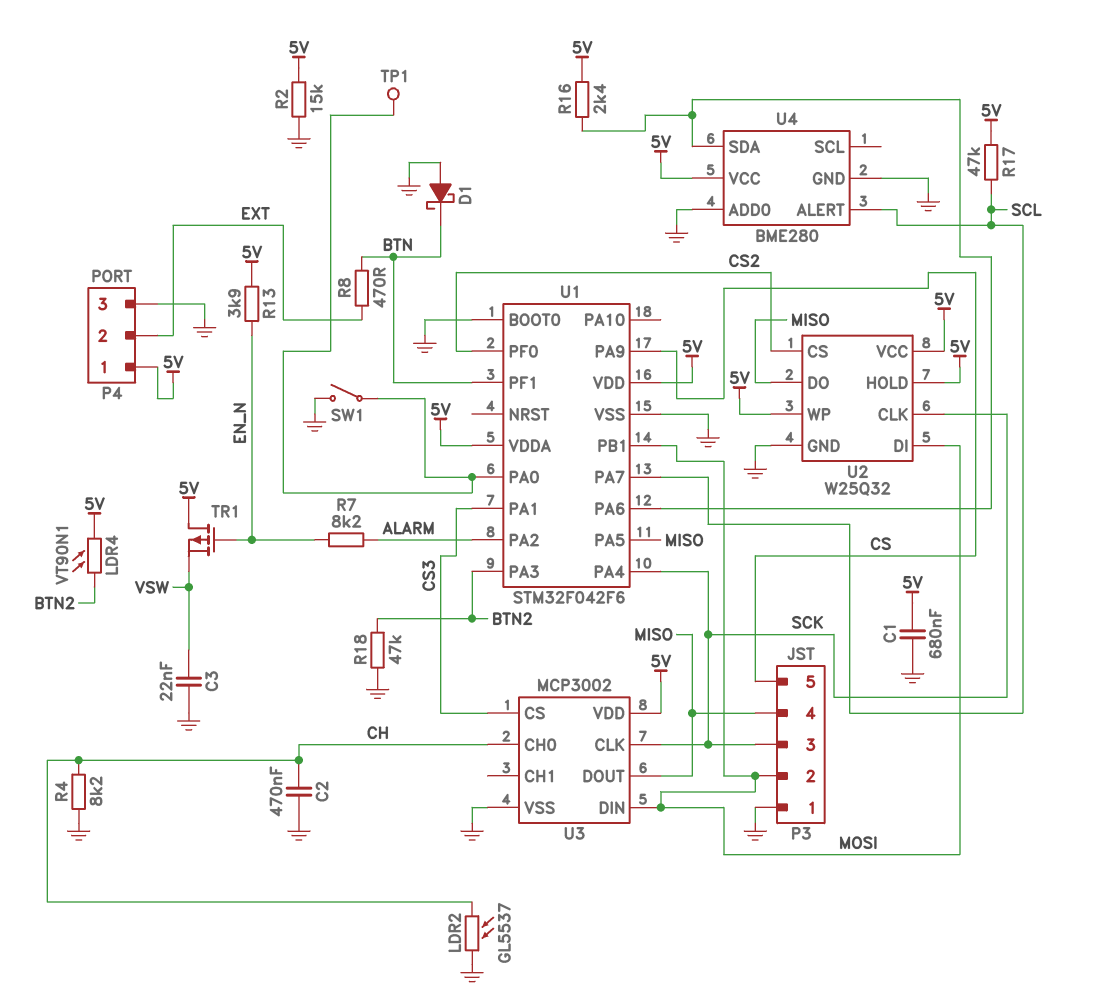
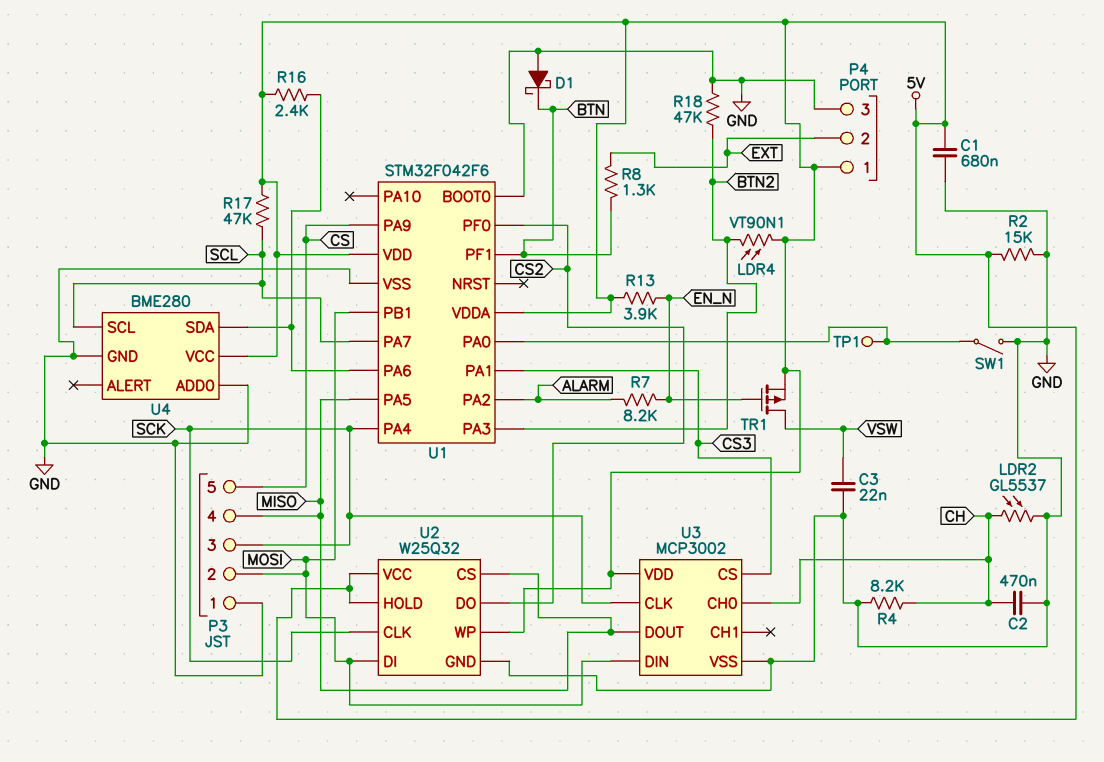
R8: 470 (BTN, EXT) -> 1.3k (BTN, EXT)
TR1: PMOS (G EN_N, D 5V, S VSW) -> PMOS (G EN_N, D VSW, S 5V)
U2 pin CS: CS2 -> MISO
U2 pin DO: MISO -> CS2
U4 pin ALERT: SCL -> none
U4 pin SCL: none -> SCL

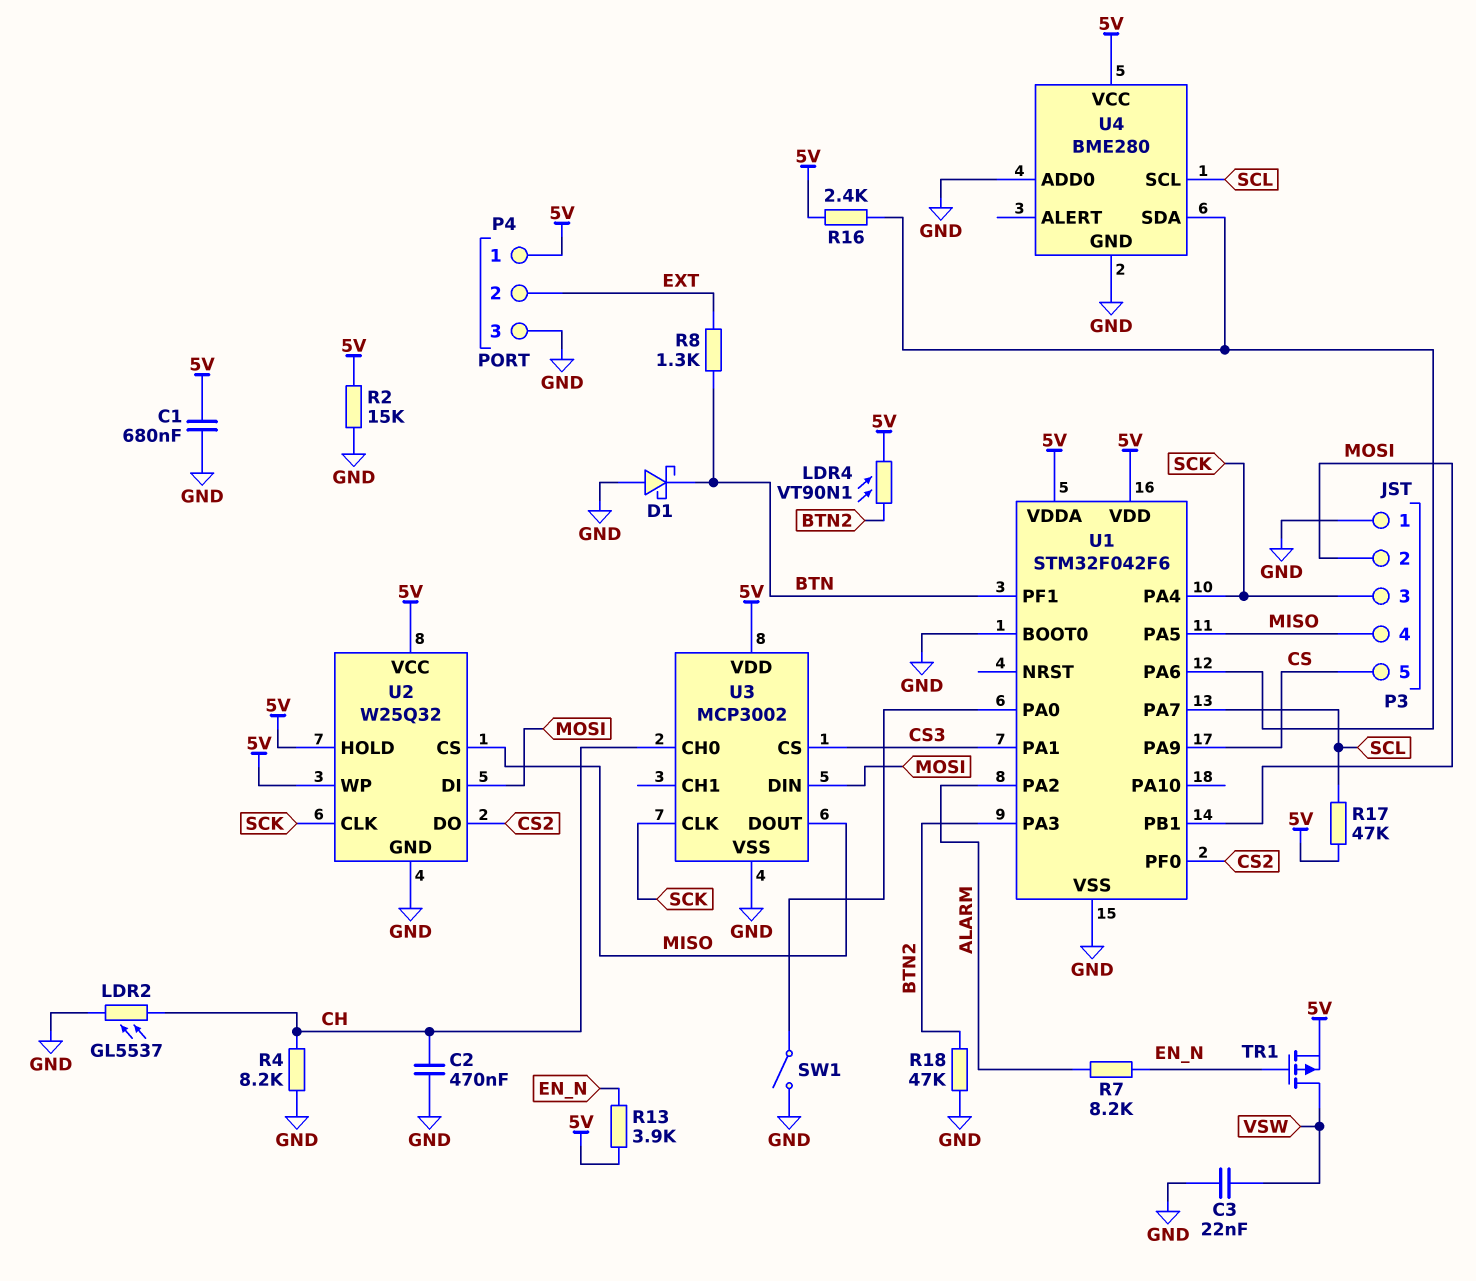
TP1: test point (U1/PA0) -> none

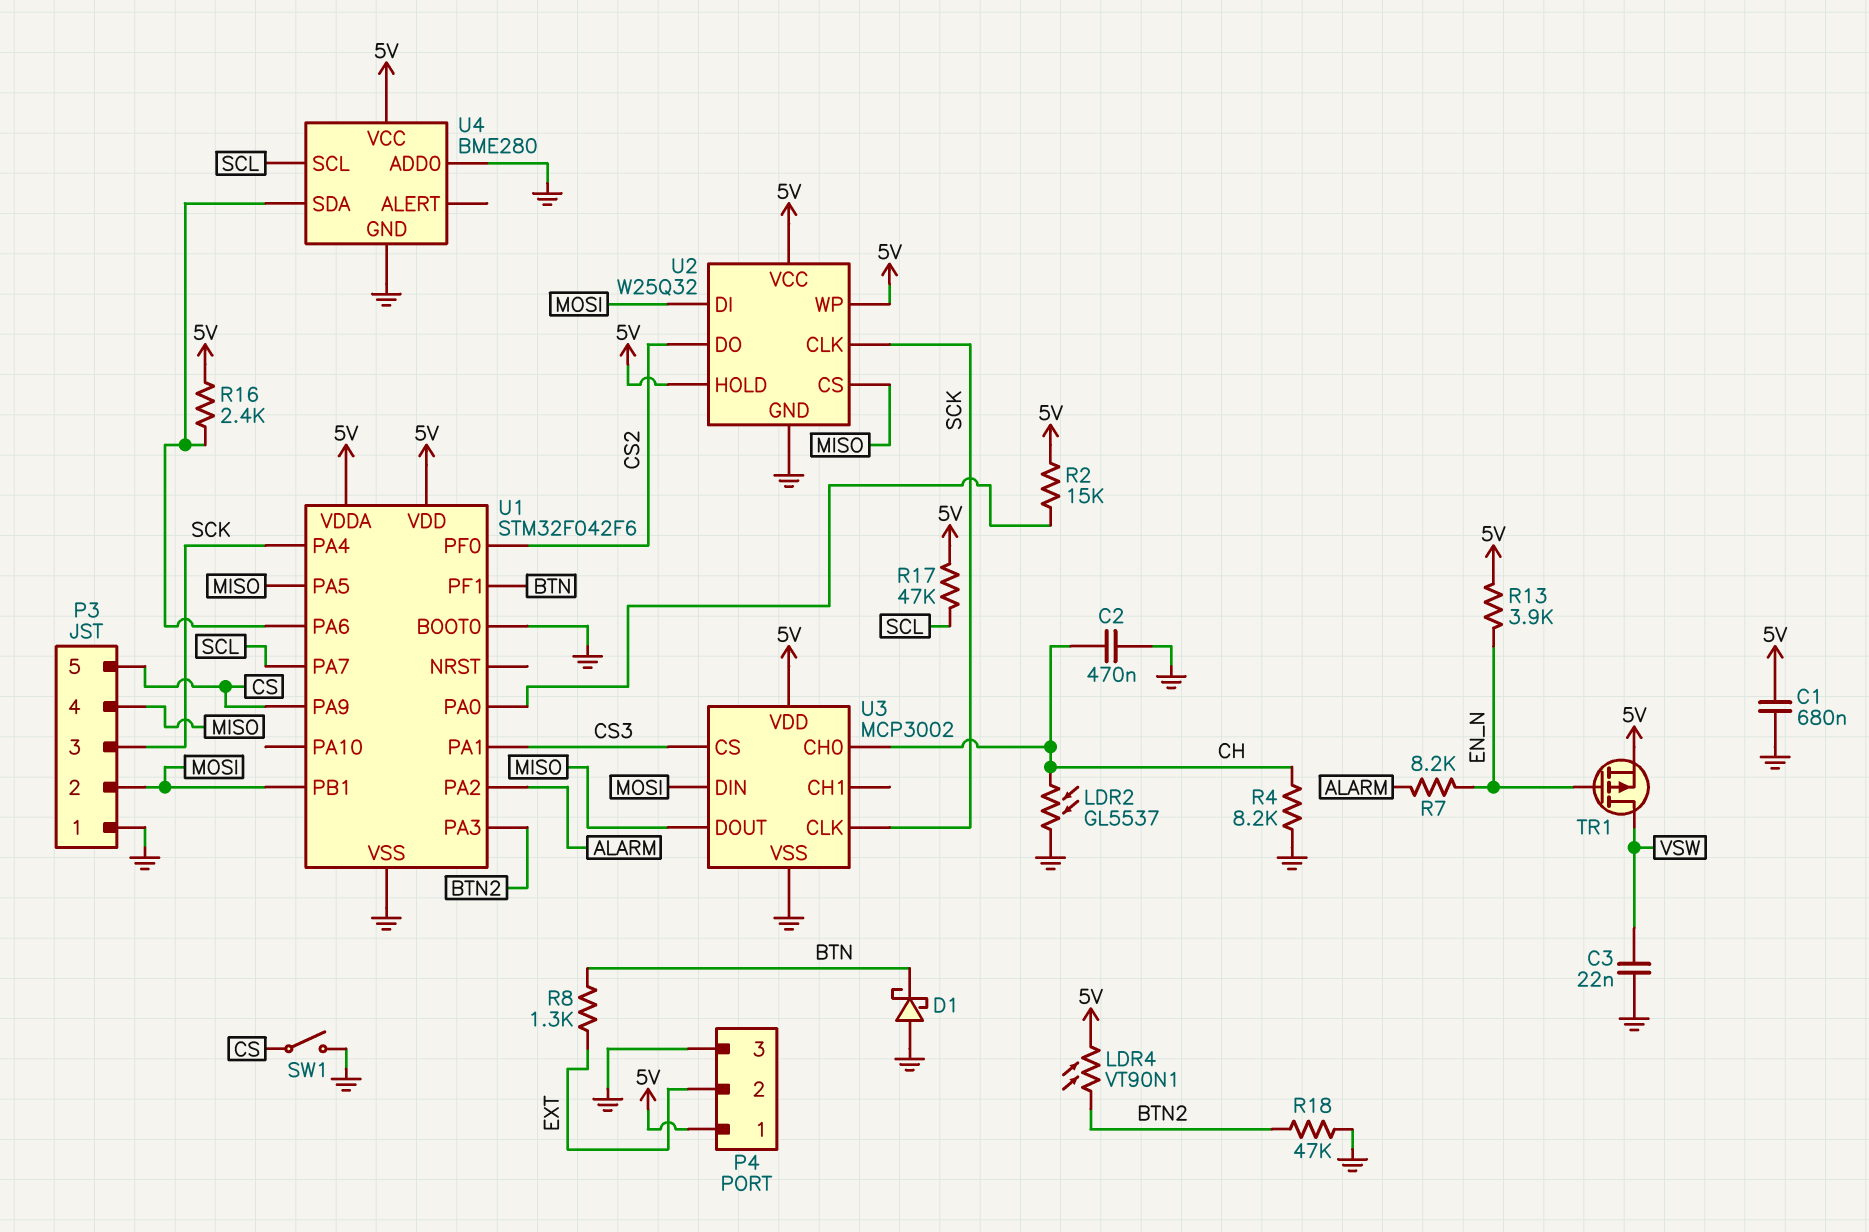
R2: 15k (5V, GND) -> 15k (5V, U1/PA0)
SW1: switch (GND, U1/PA0) -> switch (CS, GND)

